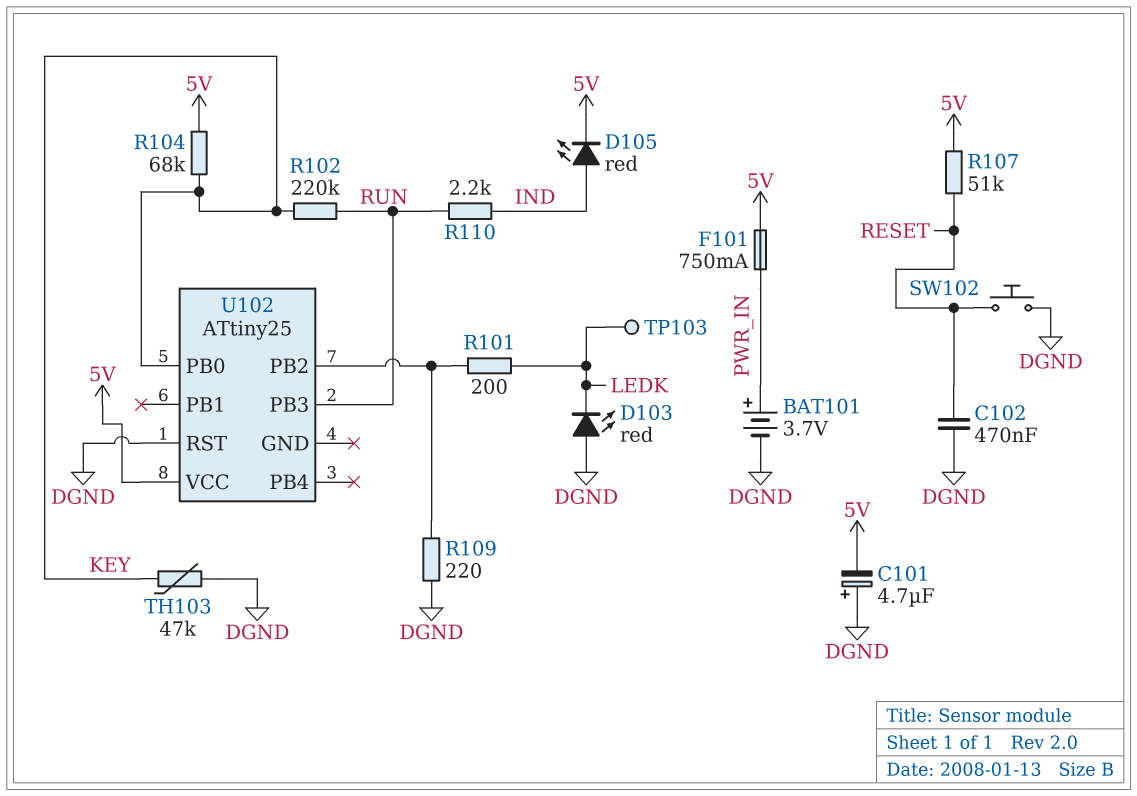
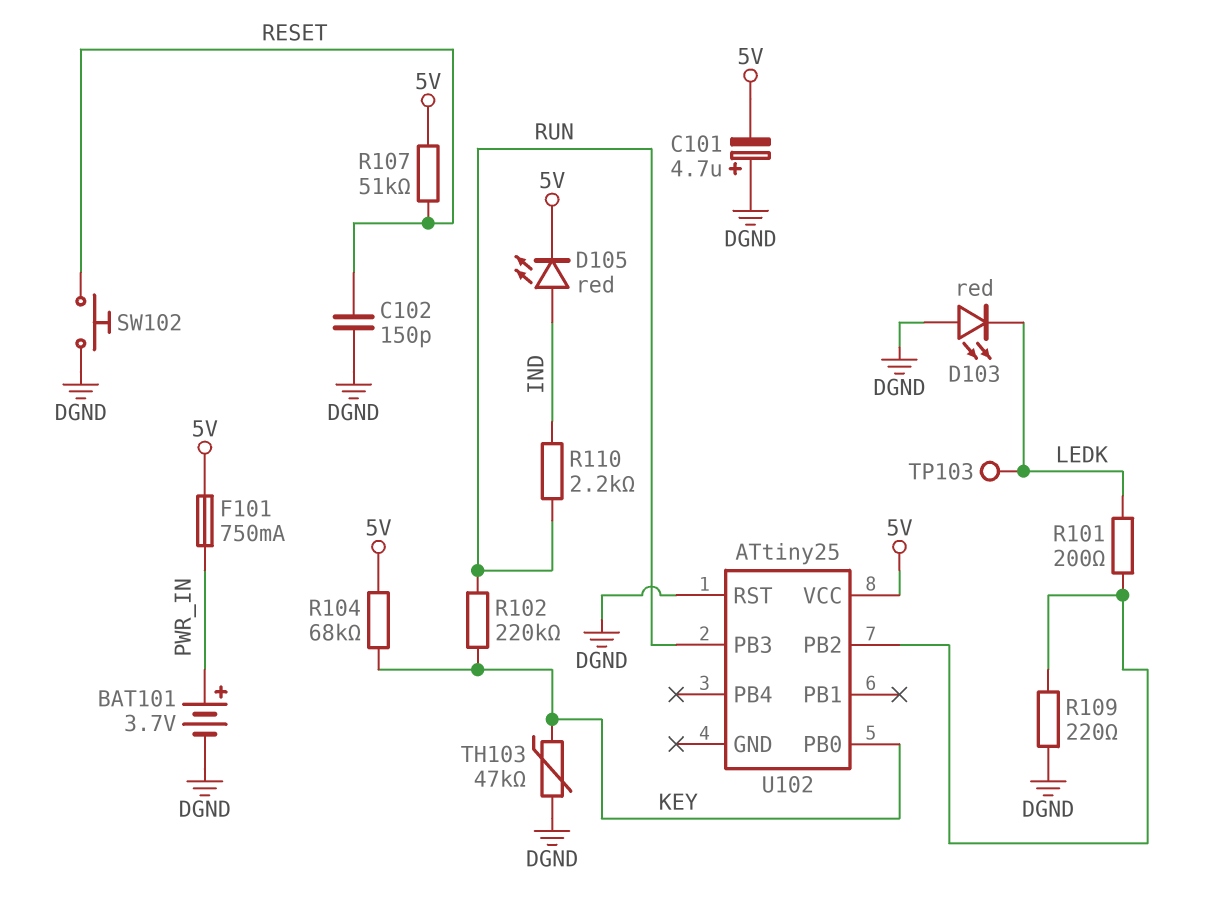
C102: 470nF (DGND, RESET) -> 150pF (DGND, RESET)

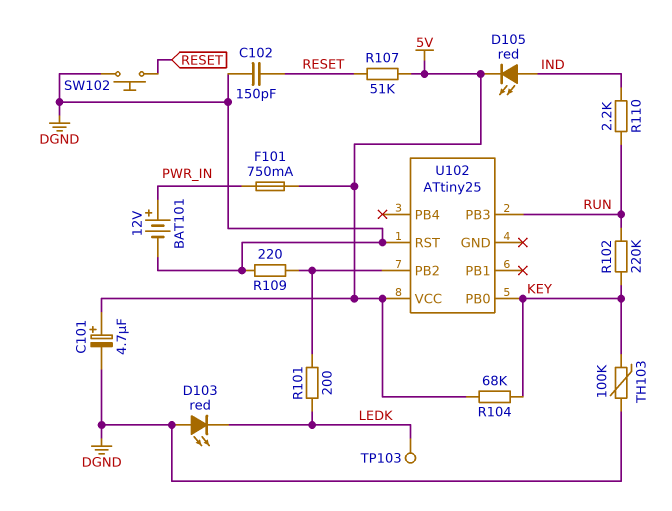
BAT101: 3.7V (plus PWR_IN, minus DGND) -> 12V (plus PWR_IN, minus DGND)
C101: 4.7uF (plus DGND, minus 5V) -> 4.7uF (plus 5V, minus DGND)
TH103: 47k (DGND, KEY) -> 100k (DGND, KEY)

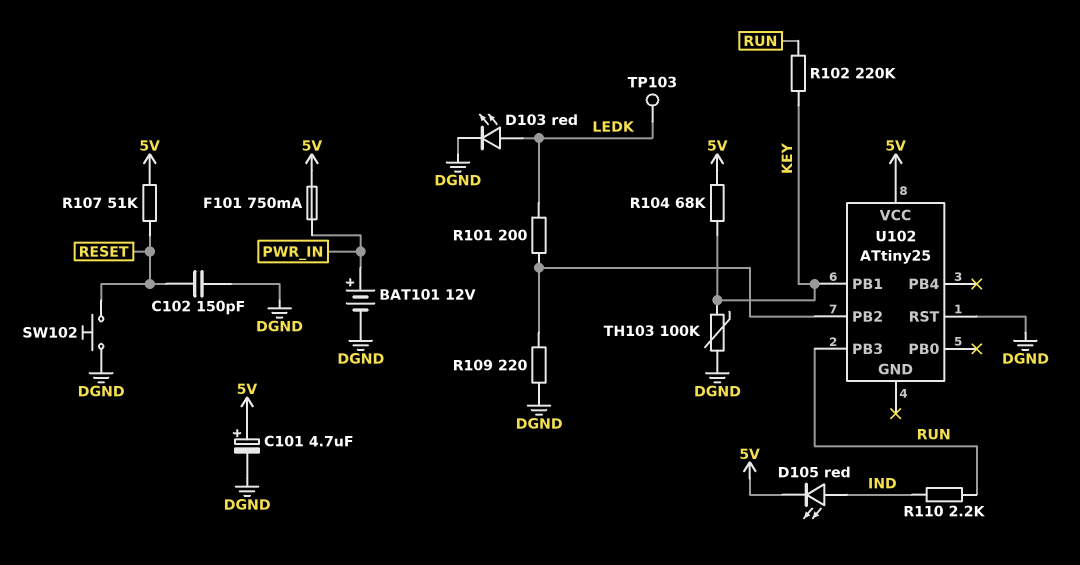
D103: LED red (A DGND, K LEDK) -> LED red (A LEDK, K DGND)
U102 pin PB0: KEY -> none
U102 pin PB1: none -> KEY

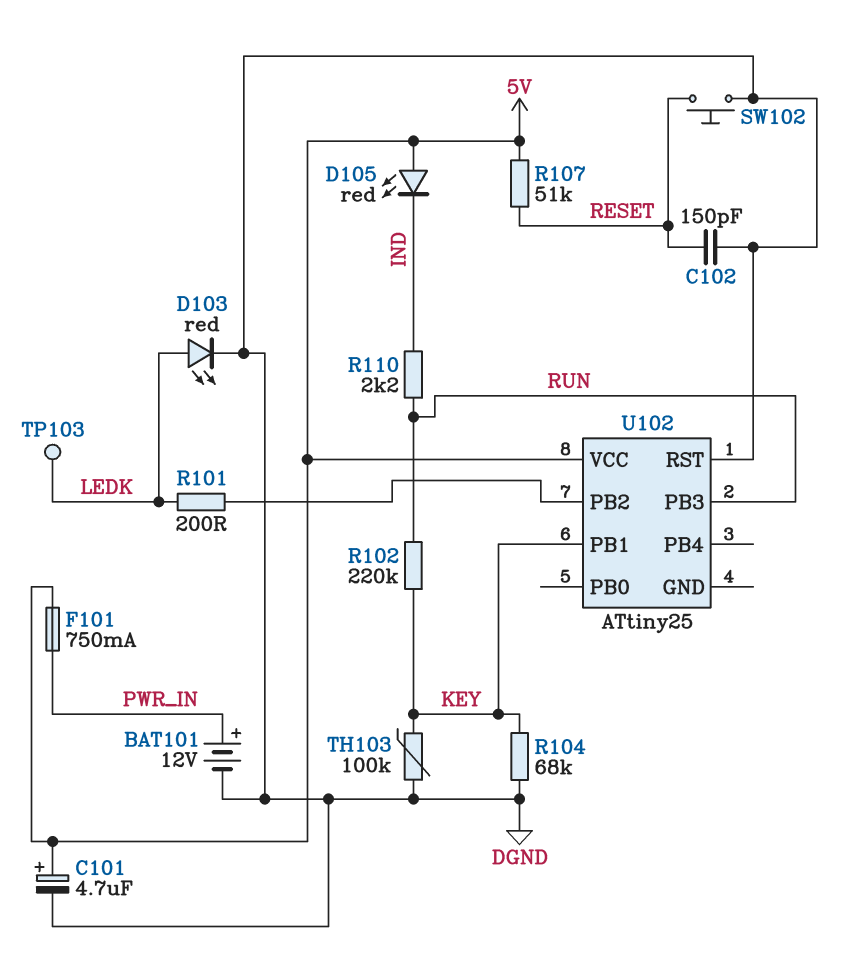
D105: LED red (A IND, K 5V) -> LED red (A 5V, K IND)
R104: 68k (5V, KEY) -> 68k (DGND, KEY)
R109: 220 (DGND, U102/PB2) -> none

